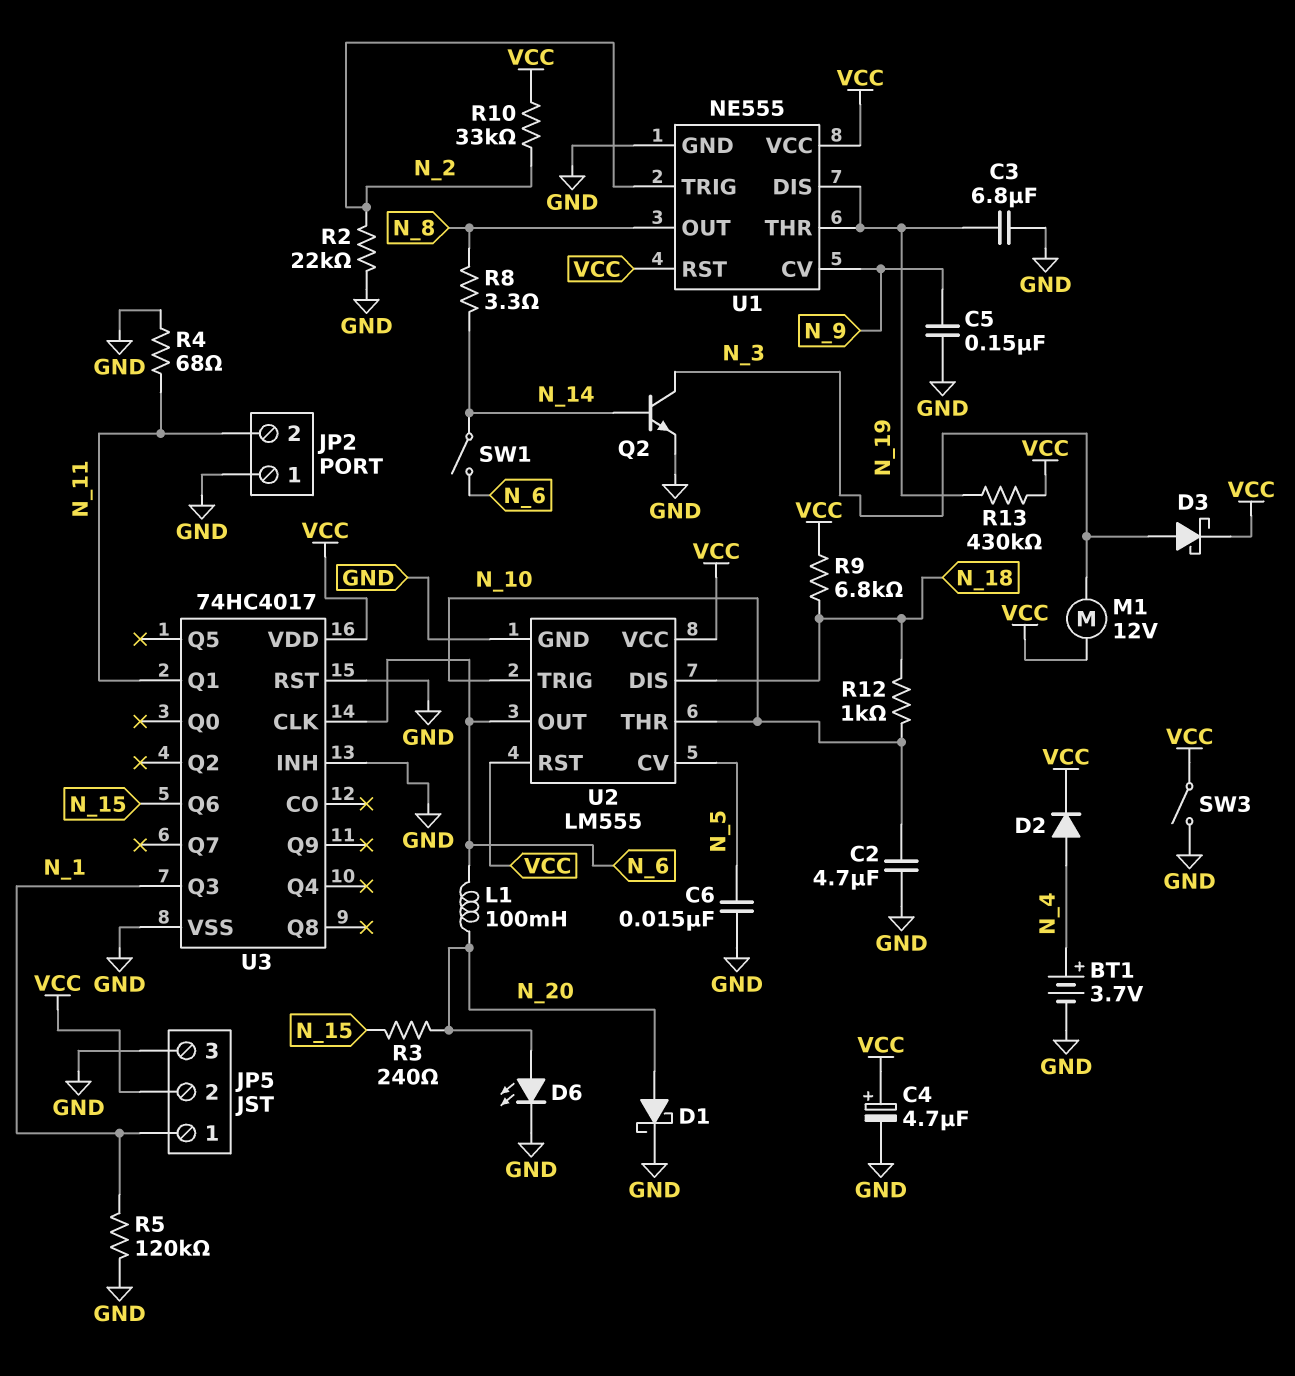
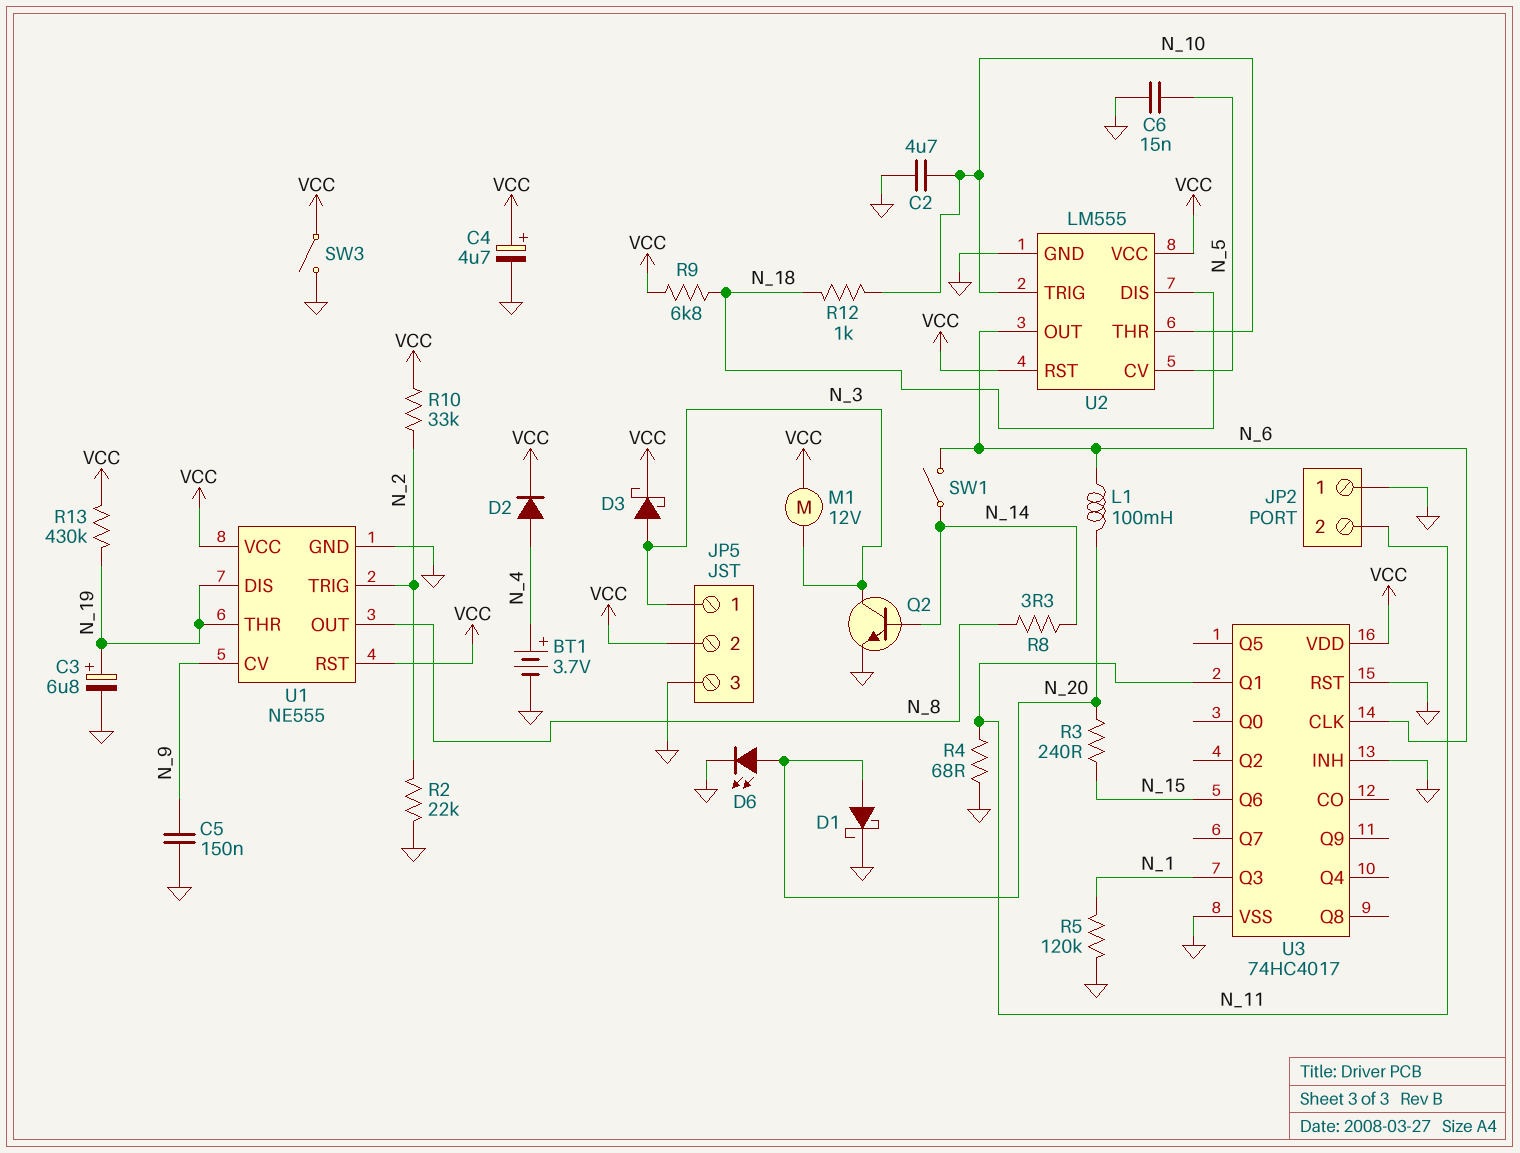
C3: 6.8uF (GND, N_19) -> 6.8uF (plus N_19, minus GND)
JP5 pin 1: N_1 -> N_3

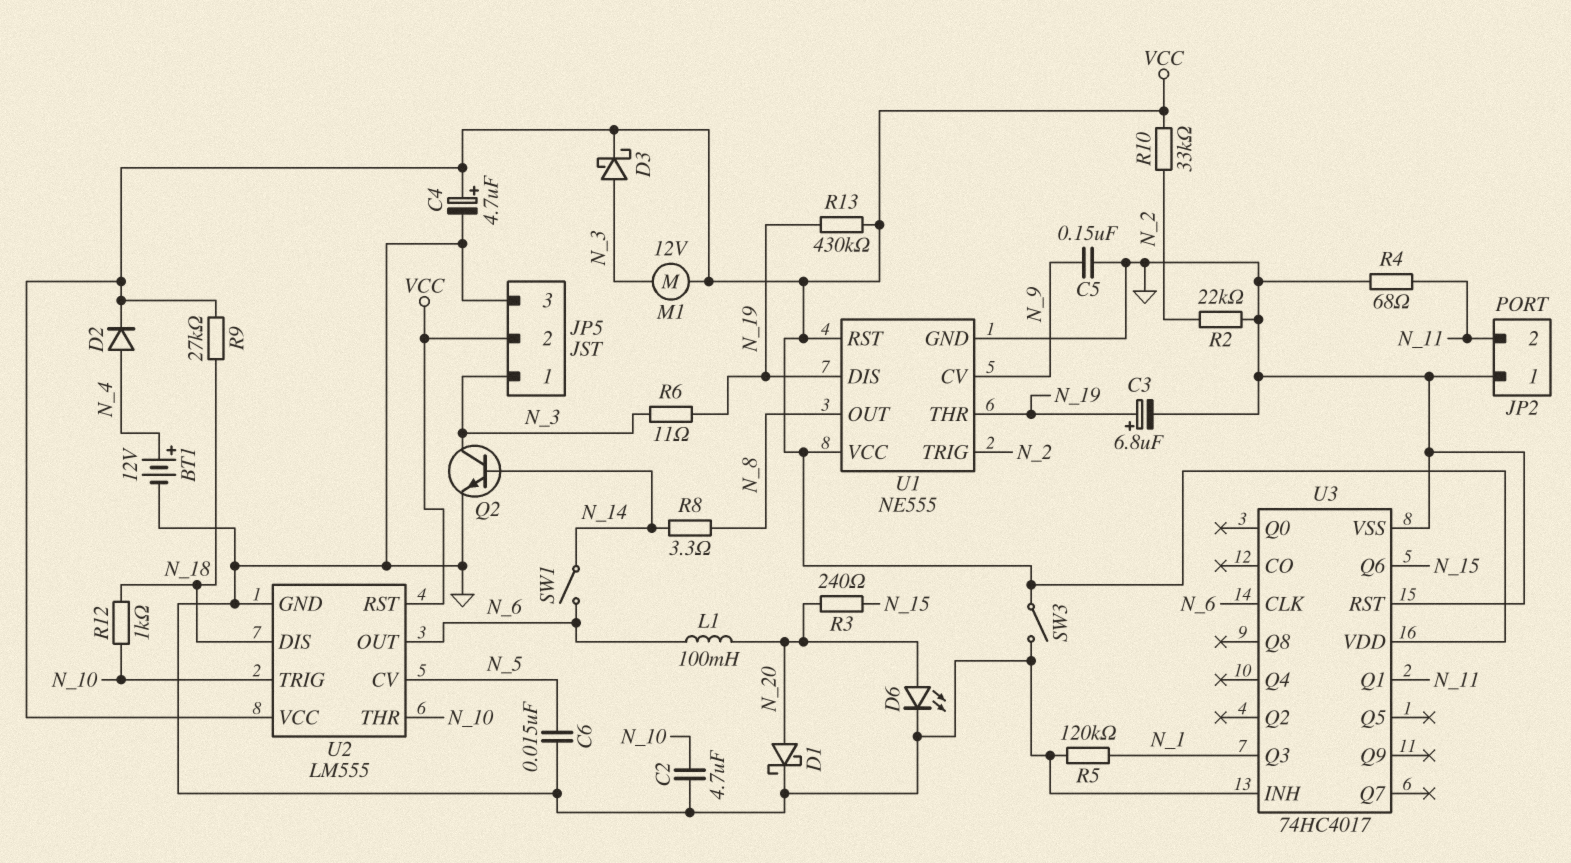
BT1: 3.7V (plus N_4, minus GND) -> 12V (plus N_4, minus GND)
R6: none -> 11 (N_3, N_19)
R9: 6.8k (N_18, VCC) -> 27k (N_18, VCC)

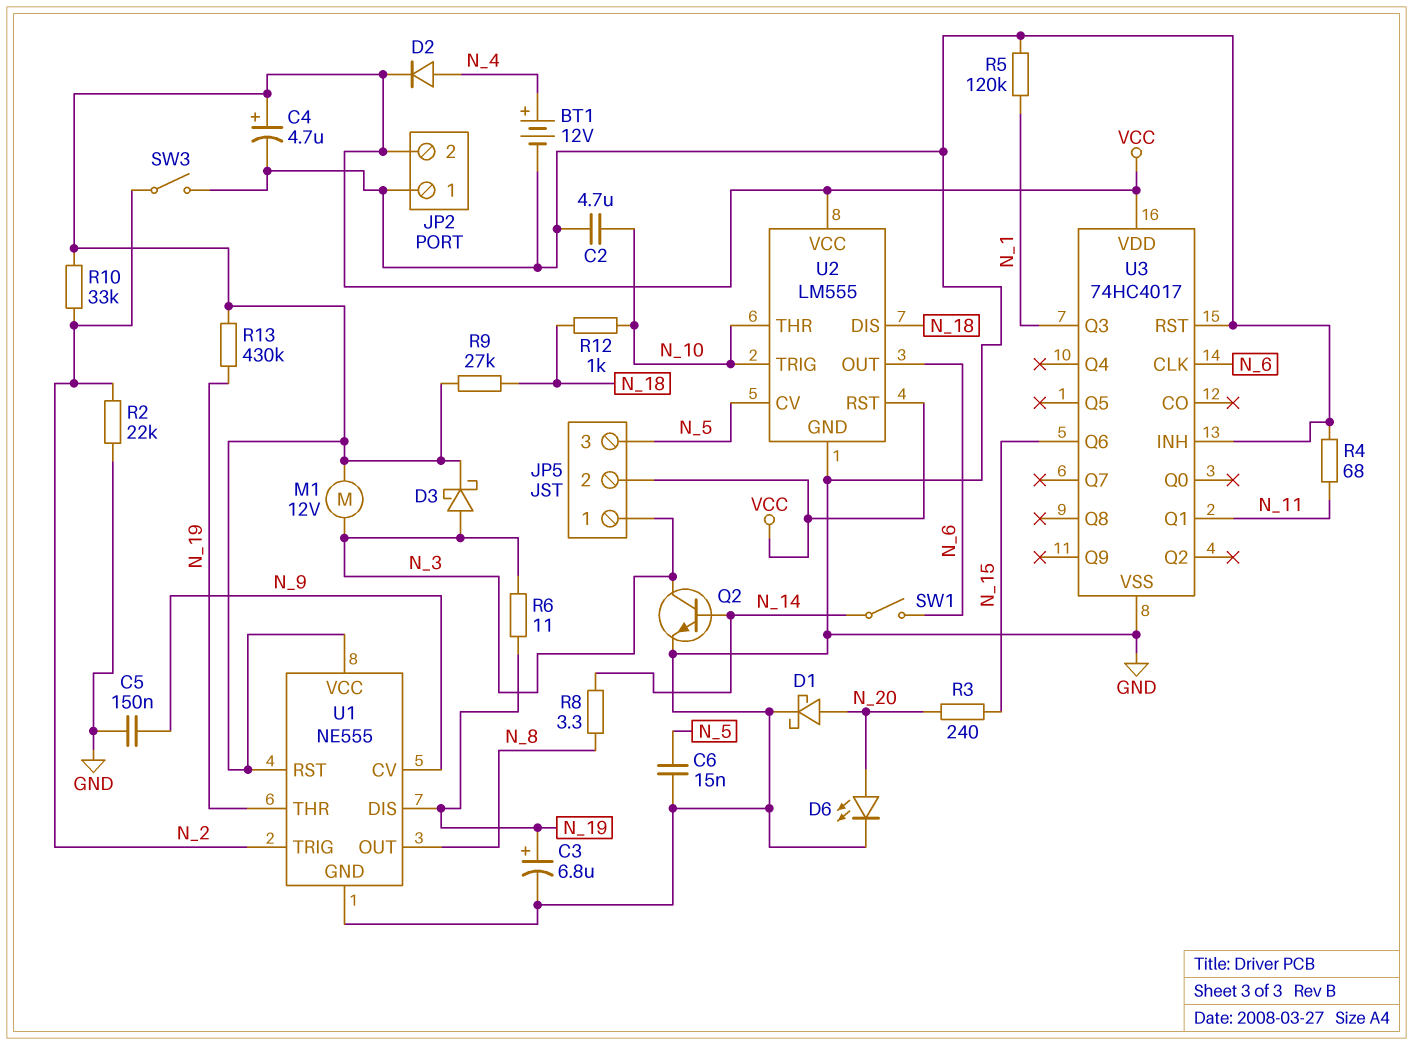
JP2 pin 2: N_11 -> VCC
JP5 pin 3: GND -> N_5
L1: 100mH (N_6, N_20) -> none
SW3: switch (GND, VCC) -> switch (GND, N_2)

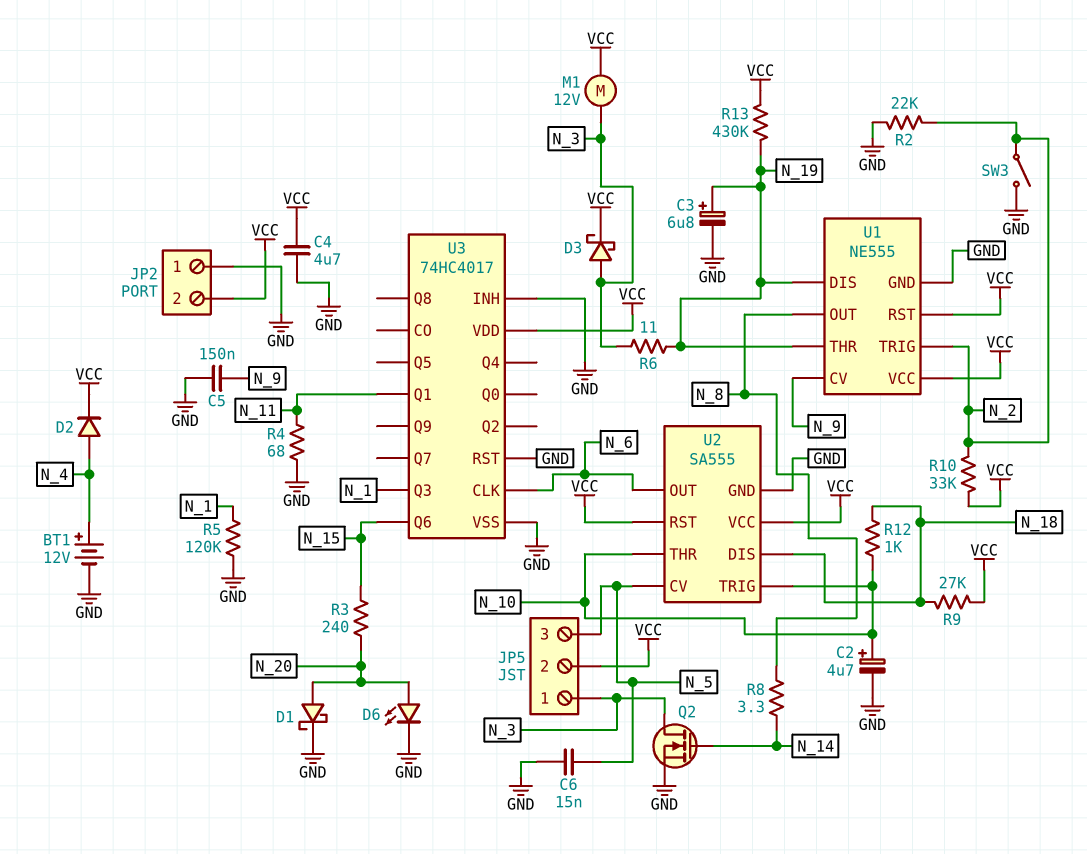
C2: 4.7uF (GND, N_10) -> 4.7uF (plus N_10, minus GND)
C4: 4.7uF (plus VCC, minus GND) -> 4.7uF (GND, VCC)
Q2: NPN (B N_14, C N_3, E GND) -> NMOS (G N_14, D N_3, S GND)
SW1: switch (N_6, N_14) -> none
U2: LM555 -> SA555

